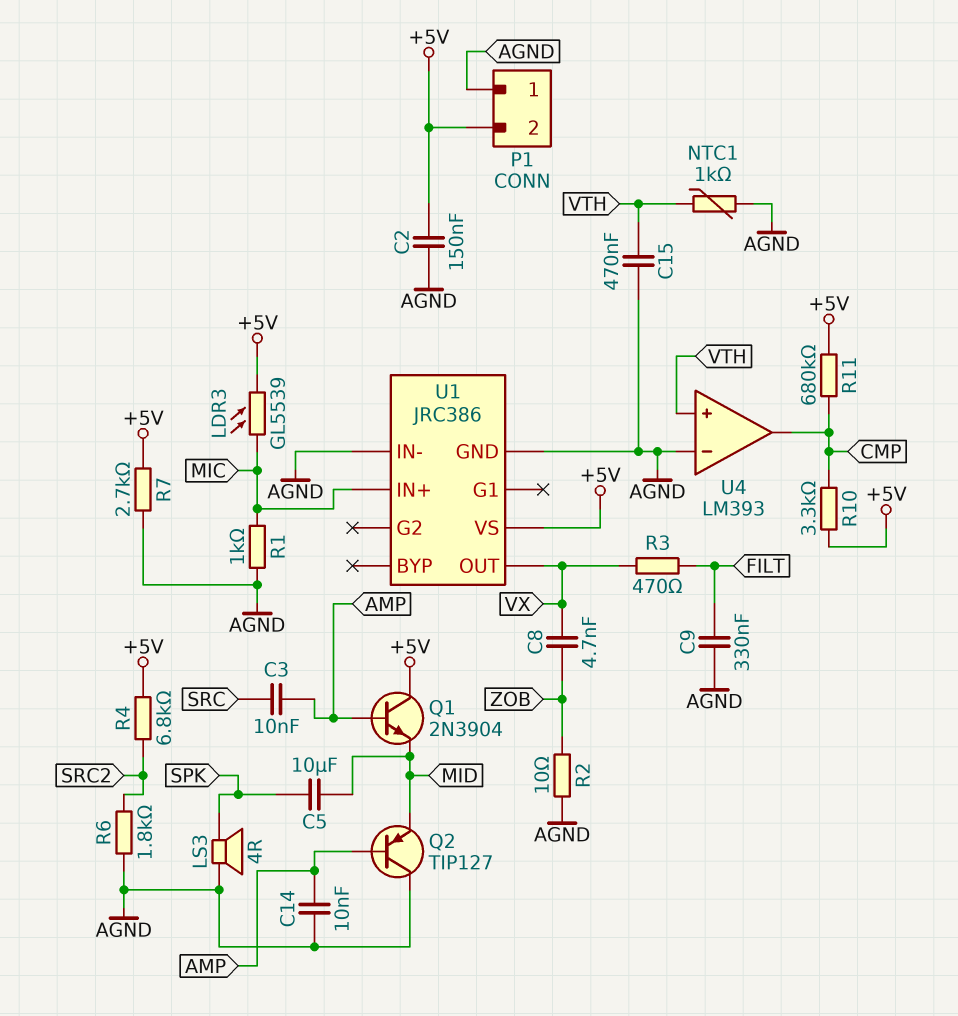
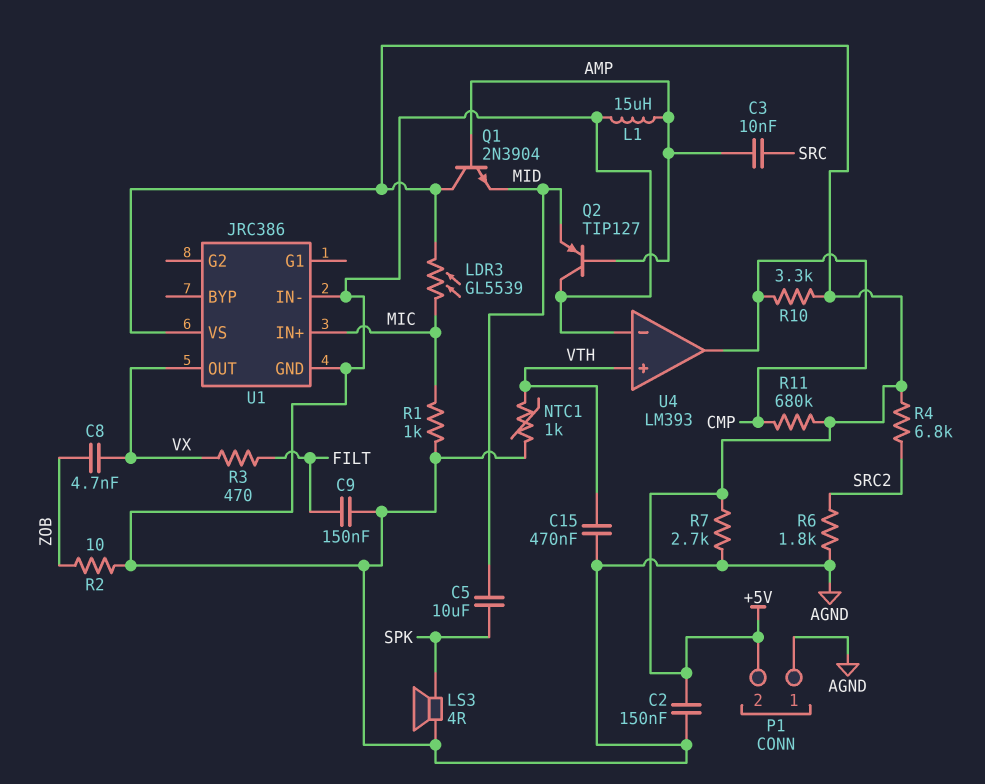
C9: 330nF (AGND, FILT) -> 150nF (AGND, FILT)
C14: 10nF (AGND, AMP) -> none
L1: none -> 15uH (AGND, AMP)

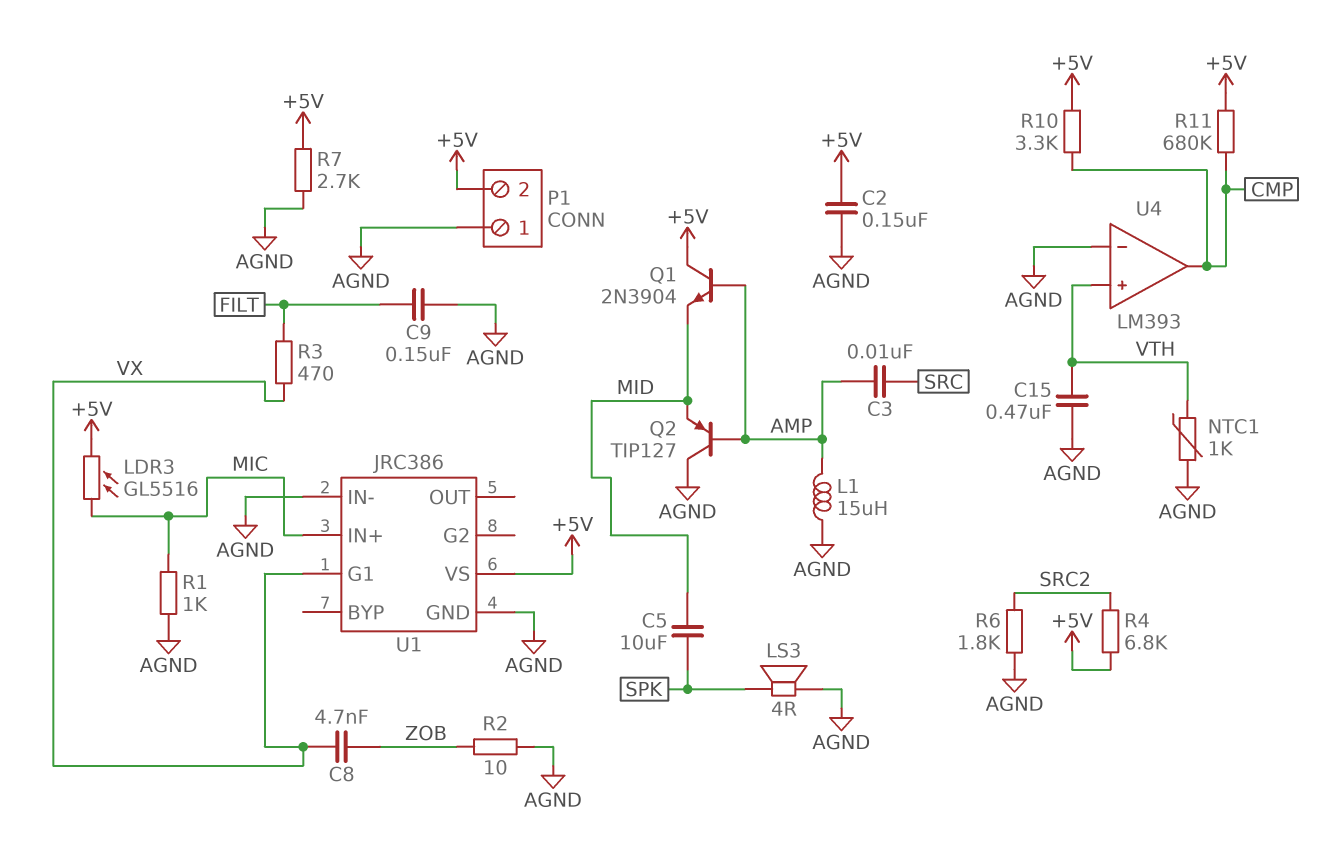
LDR3: GL5539 (+5V, MIC) -> GL5516 (+5V, MIC)
U1 pin G1: none -> VX
U1 pin OUT: VX -> none

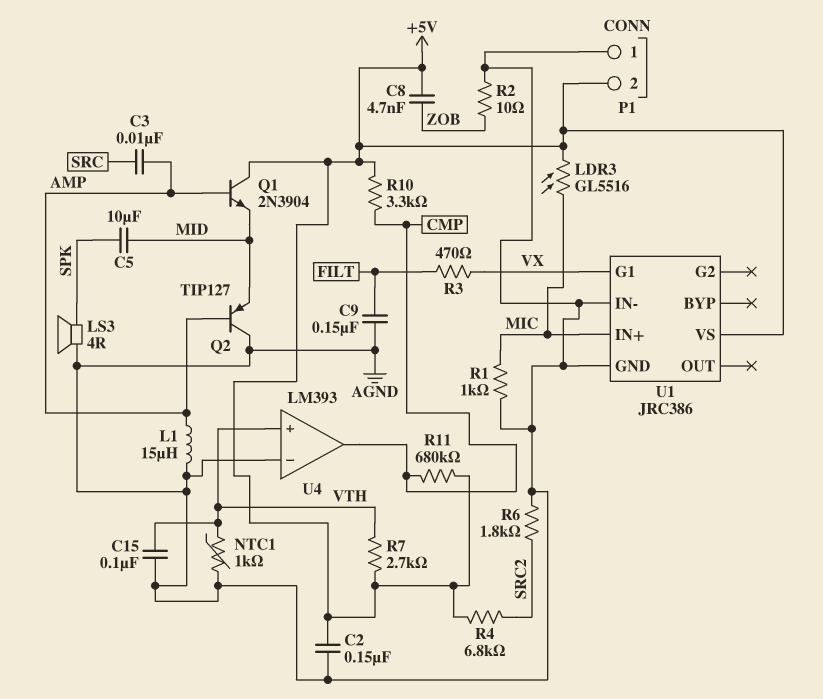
C8: 4.7nF (VX, ZOB) -> 4.7nF (+5V, ZOB)
C15: 470nF (AGND, VTH) -> 100nF (AGND, VTH)
R7: 2.7k (+5V, AGND) -> 2.7k (+5V, VTH)

